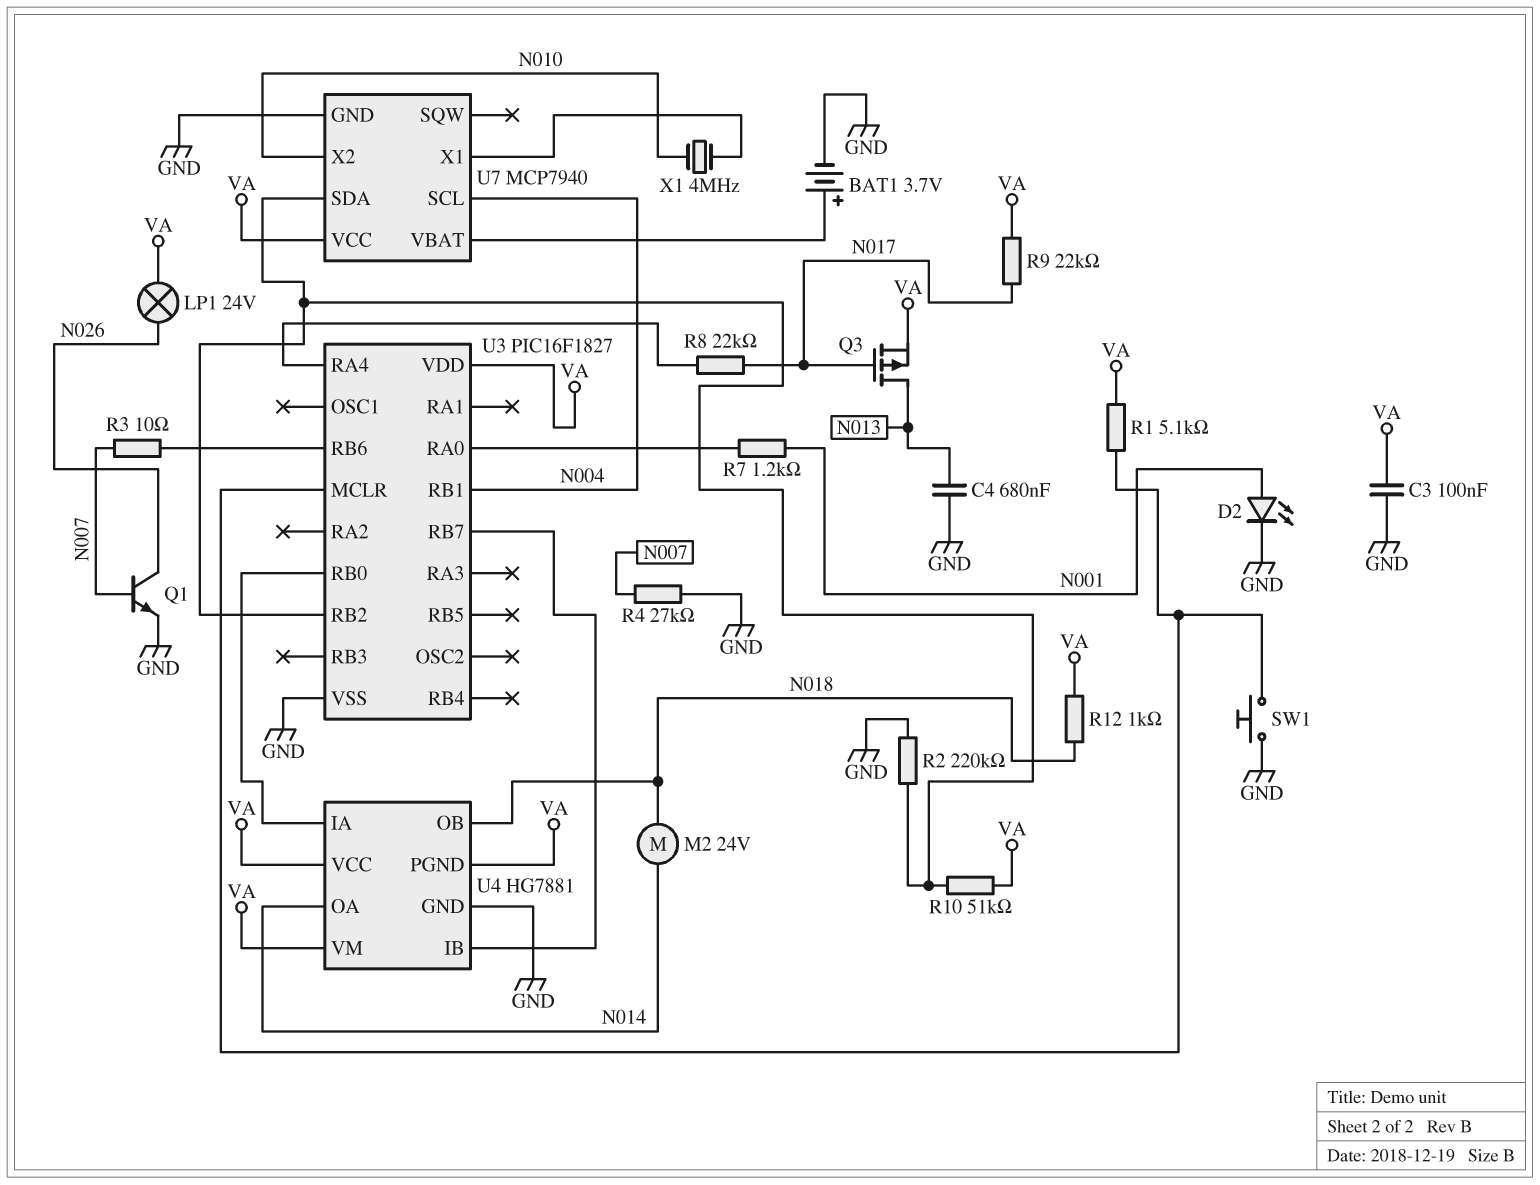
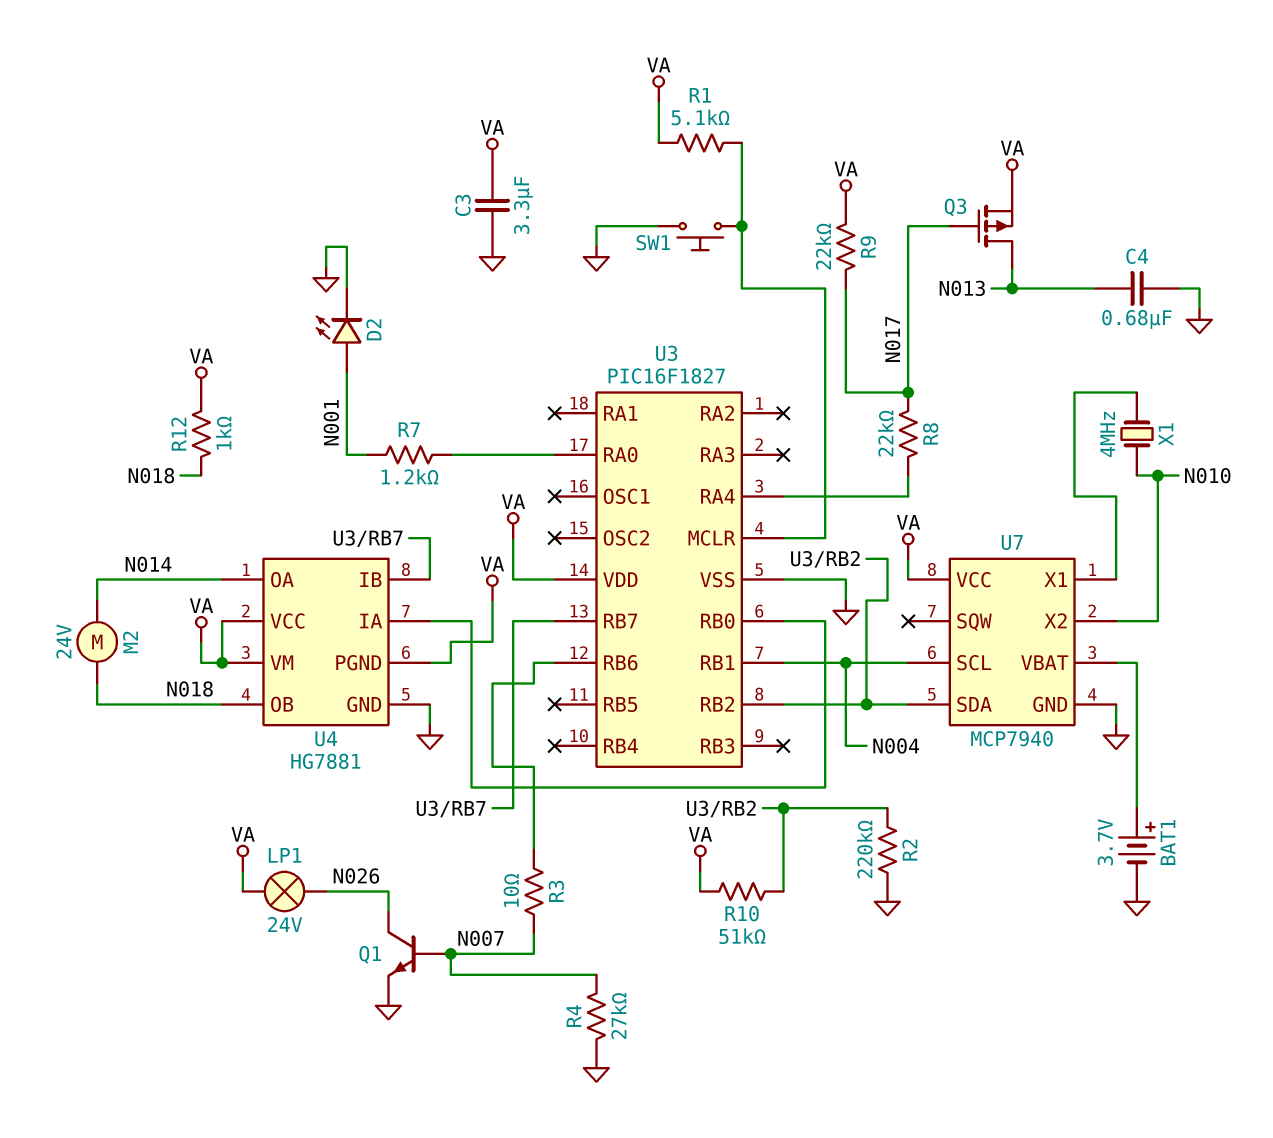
C3: 100nF (GND, VA) -> 3.3uF (GND, VA)

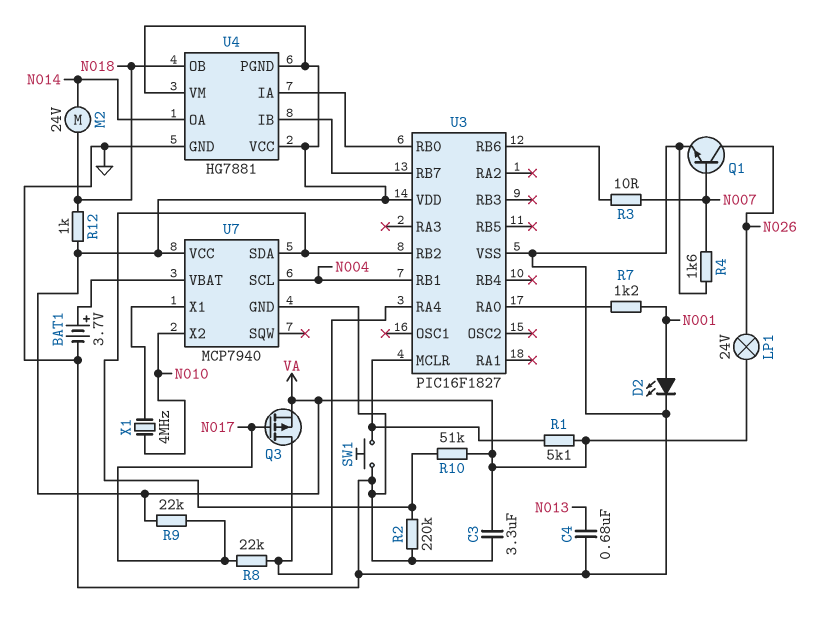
Q3: PMOS (G N017, D N013, S VA) -> PMOS (G N017, D U3/RA4, S VA)
R4: 27k (GND, N007) -> 1.6k (GND, N007)

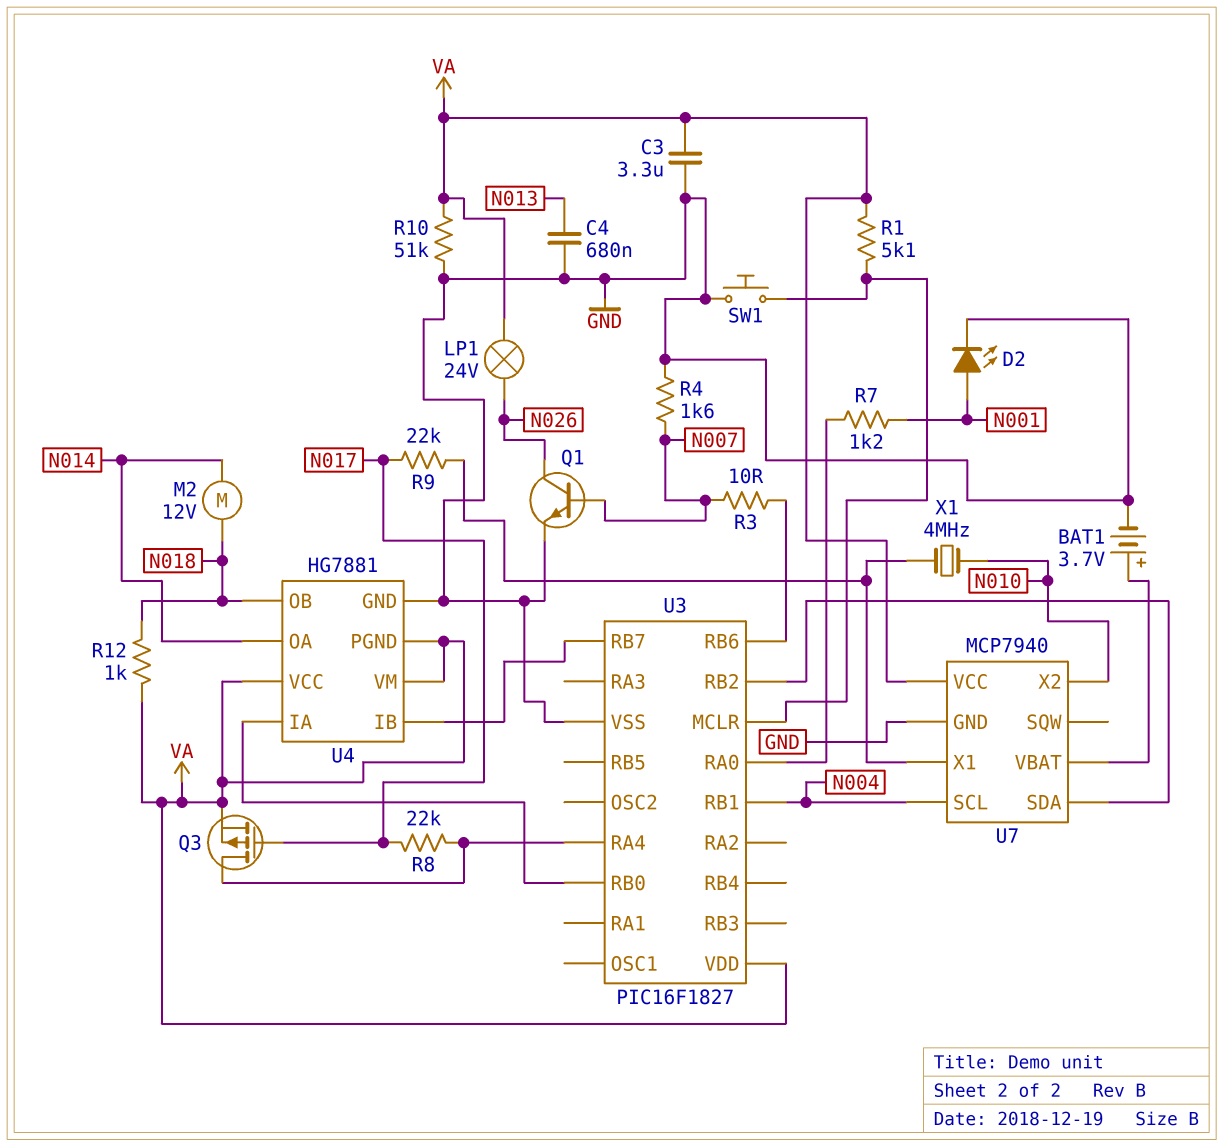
M2: motor 24V (N014, N018) -> motor 12V (N014, N018)
R2: 220k (GND, U3/RB2) -> none
R9: 22k (N017, VA) -> 22k (N017, U7/X1)
R10: 51k (U3/RB2, VA) -> 51k (GND, VA)

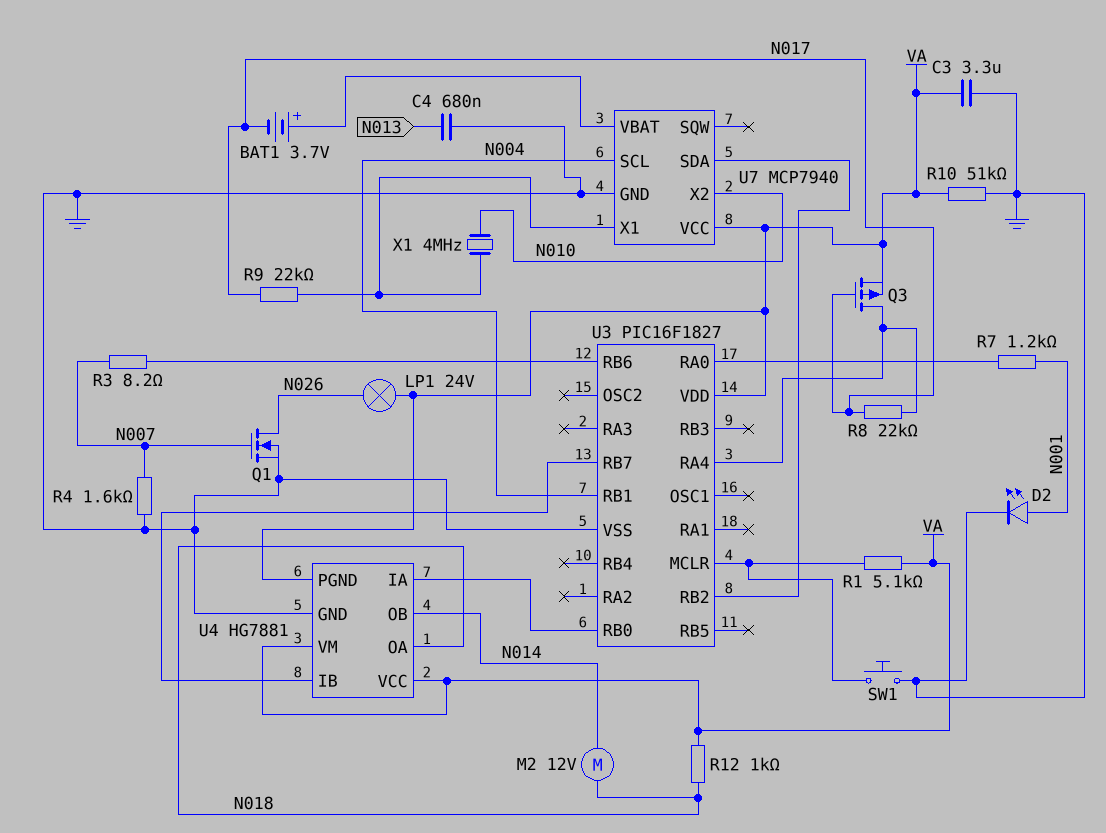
BAT1: 3.7V (plus U7/VBAT, minus GND) -> 3.7V (plus U7/VBAT, minus N017)
Q1: NPN (B N007, C N026, E GND) -> NMOS (G N007, D N026, S GND)
R3: 10 (N007, U3/RB6) -> 8.2 (N007, U3/RB6)
U4 pin OA: N014 -> N018
U4 pin OB: N018 -> N014

